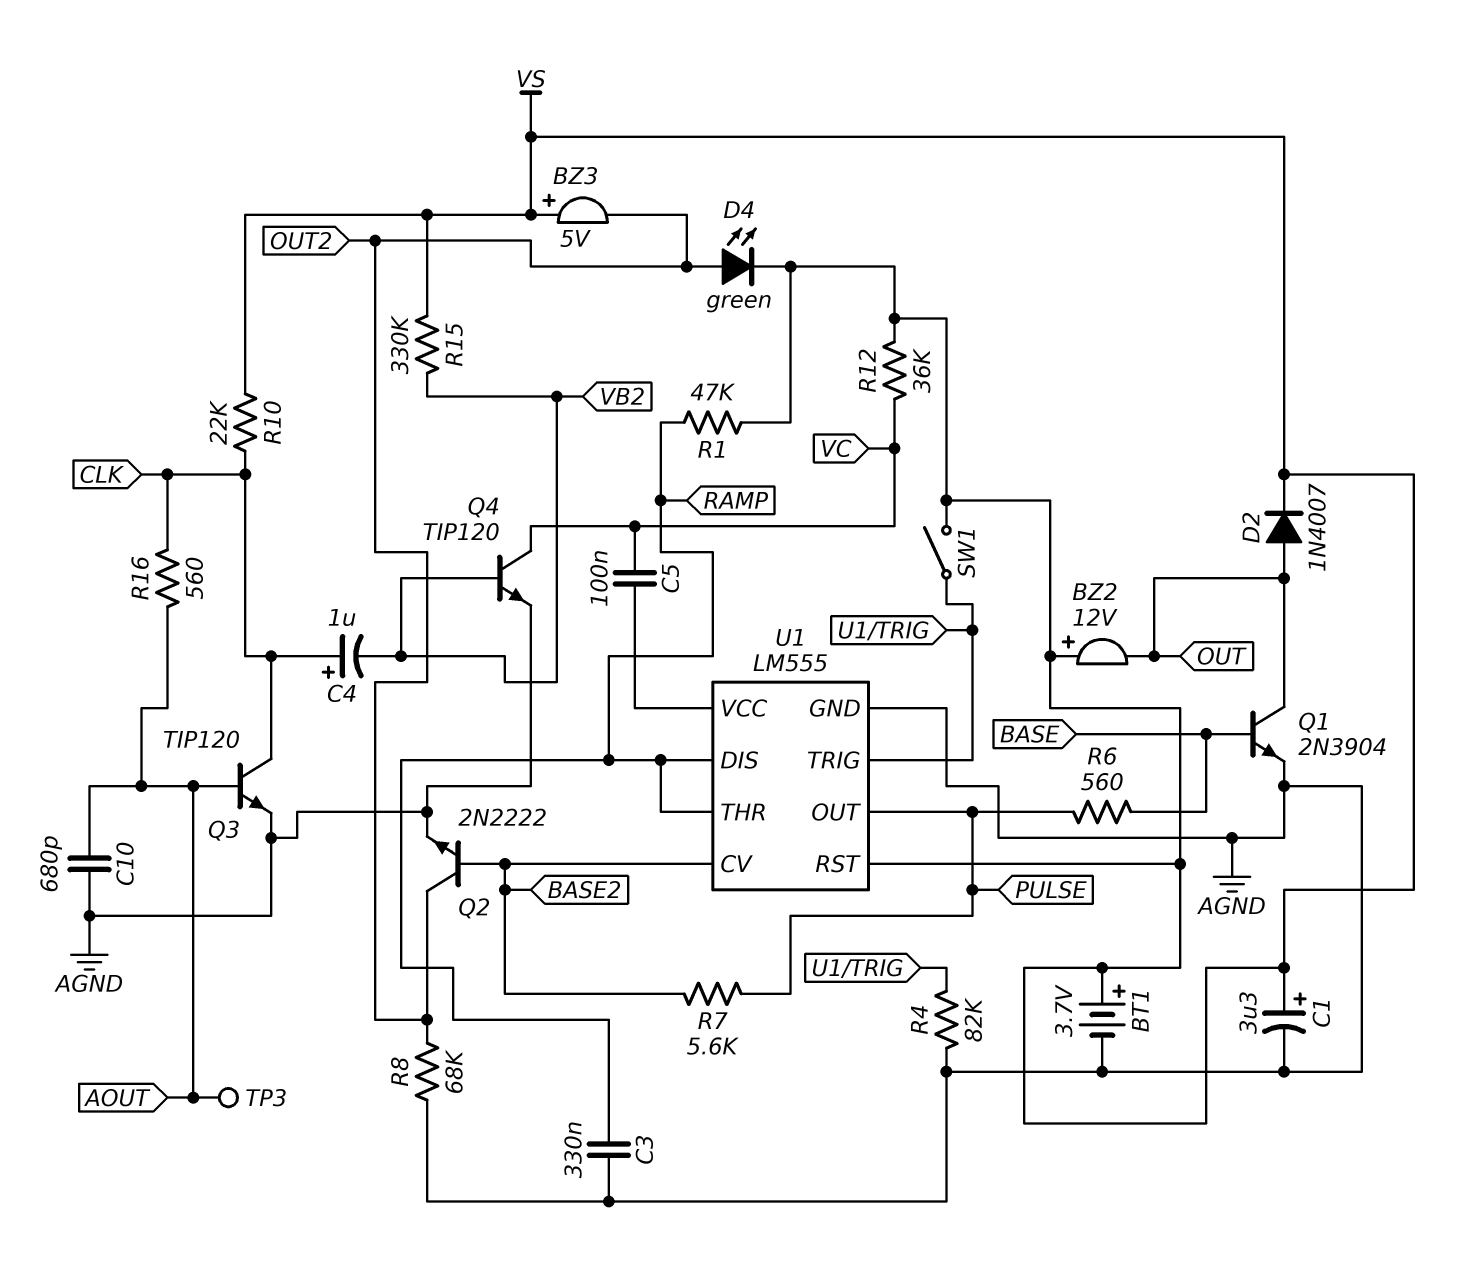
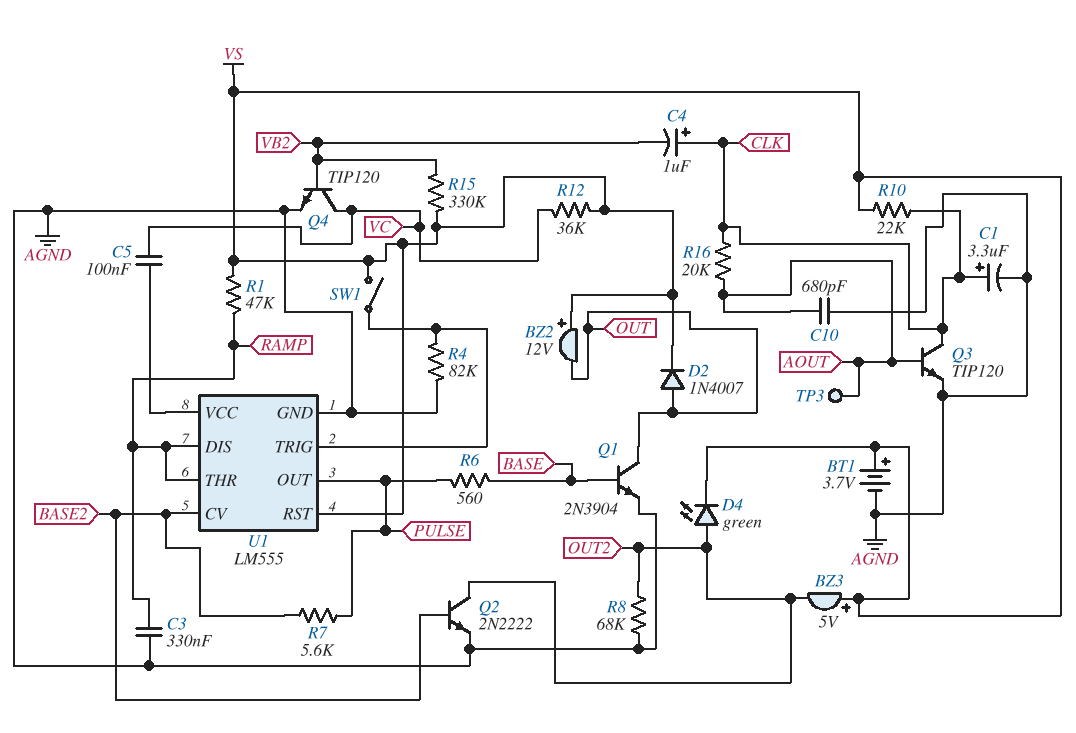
C1: 3.3uF (plus VS, minus AGND) -> 3.3uF (plus CLK, minus AGND)
R16: 560 (AOUT, CLK) -> 20k (AOUT, CLK)

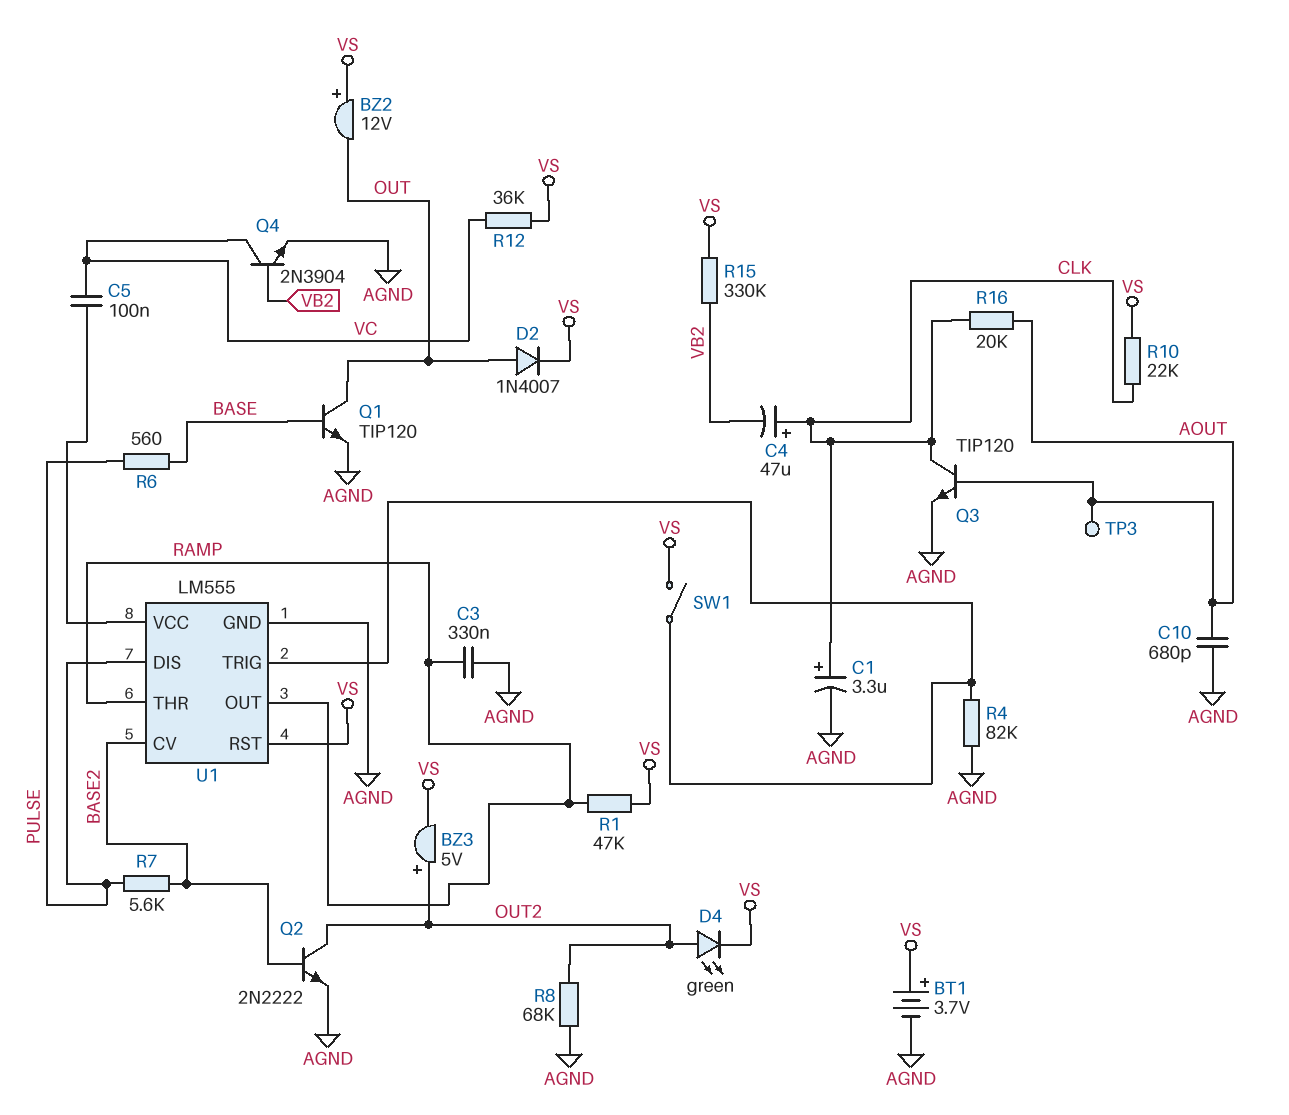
BZ3: buzzer 5V (plus VS, minus OUT2) -> buzzer 5V (plus OUT2, minus VS)
C4: 1uF (plus CLK, minus VB2) -> 47uF (plus CLK, minus VB2)
Q1: NPN 2N3904 (B BASE, C OUT, E AGND) -> NPN TIP120 (B BASE, C OUT, E AGND)
Q4: NPN TIP120 (B VB2, C VC, E AGND) -> NPN 2N3904 (B VB2, C VC, E AGND)
U1 pin DIS: RAMP -> PULSE
U1 pin OUT: PULSE -> RAMP

